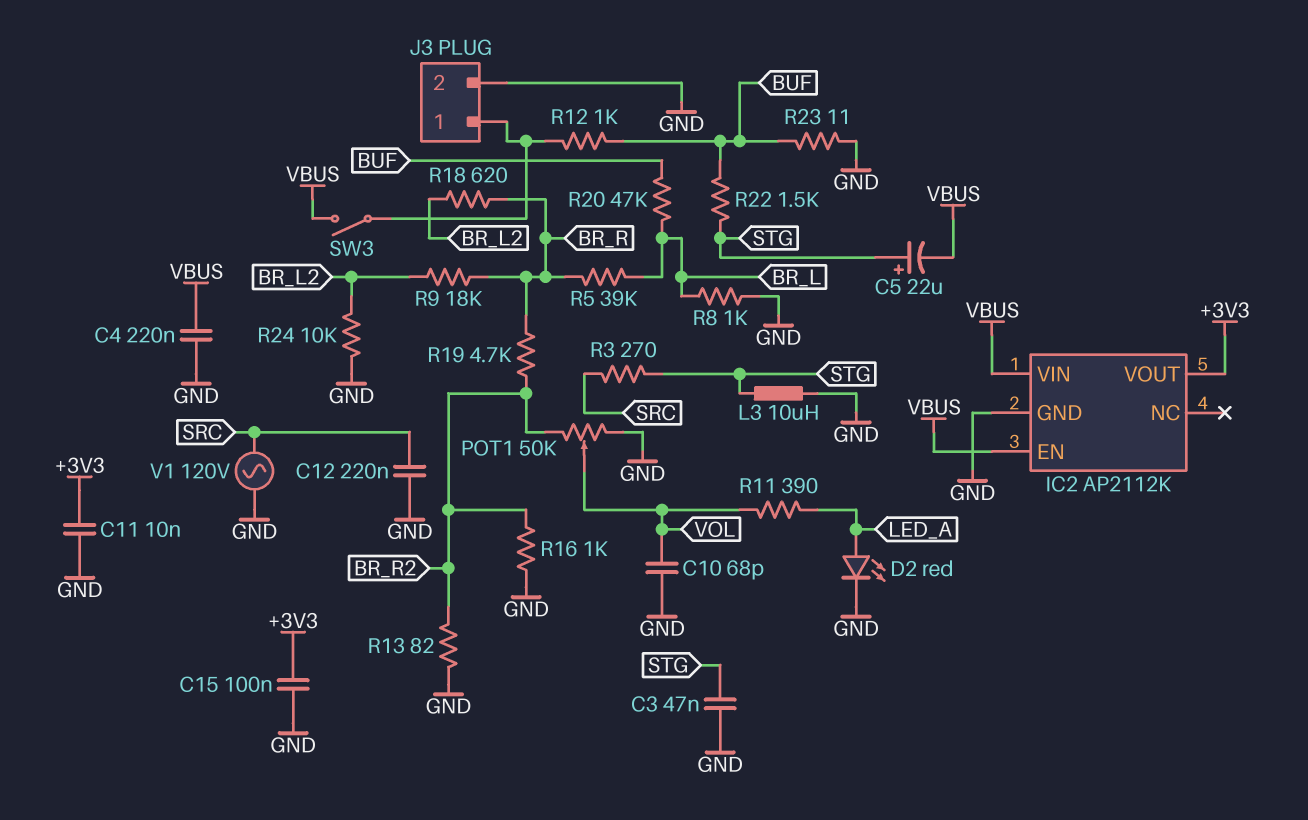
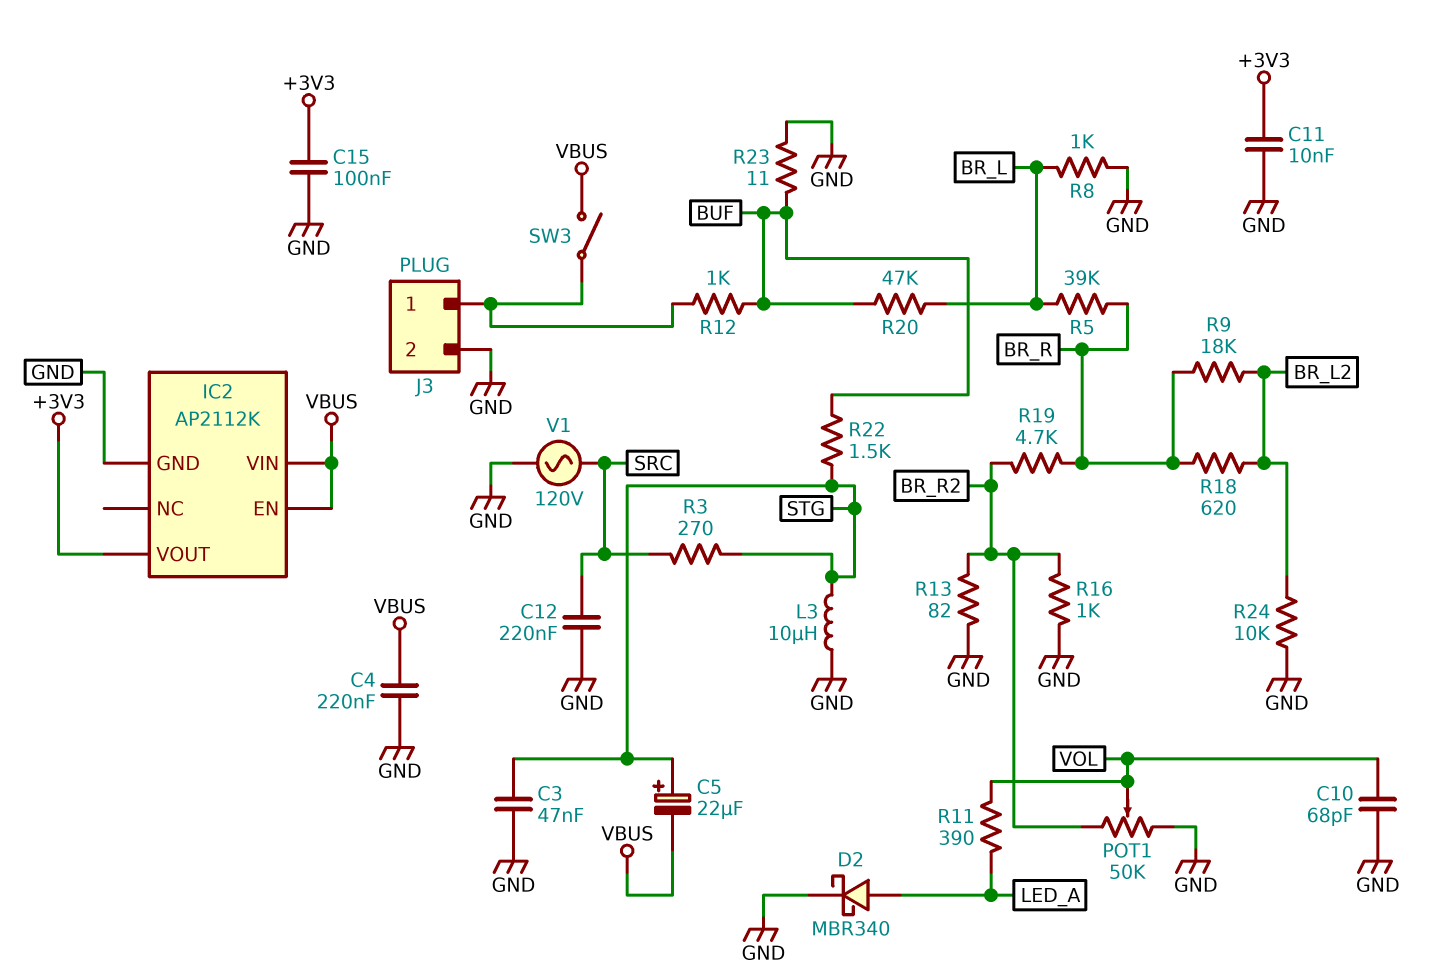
D2: LED red (A LED_A, K GND) -> schottky MBR340 (A LED_A, K GND)

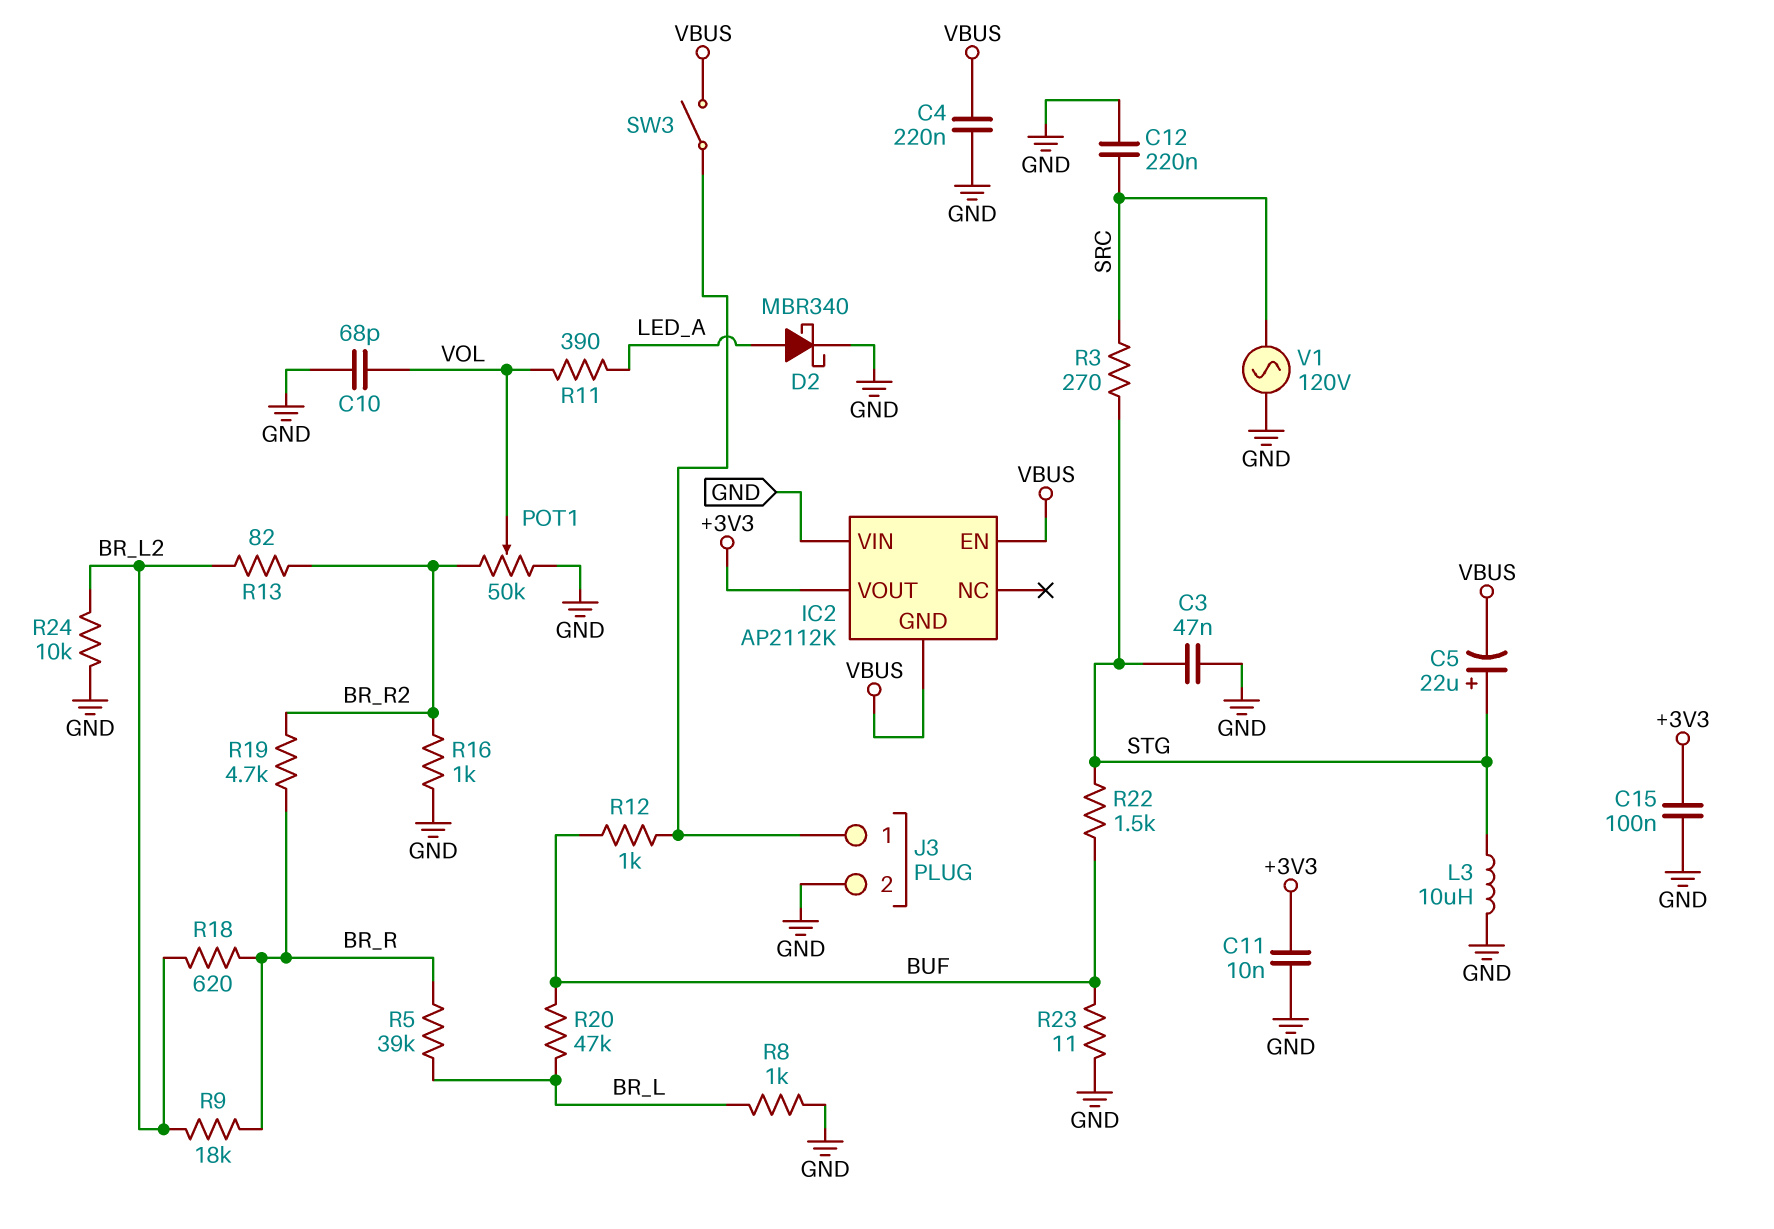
IC2 pin GND: GND -> VBUS
IC2 pin VIN: VBUS -> GND
R13: 82 (BR_R2, GND) -> 82 (BR_L2, BR_R2)

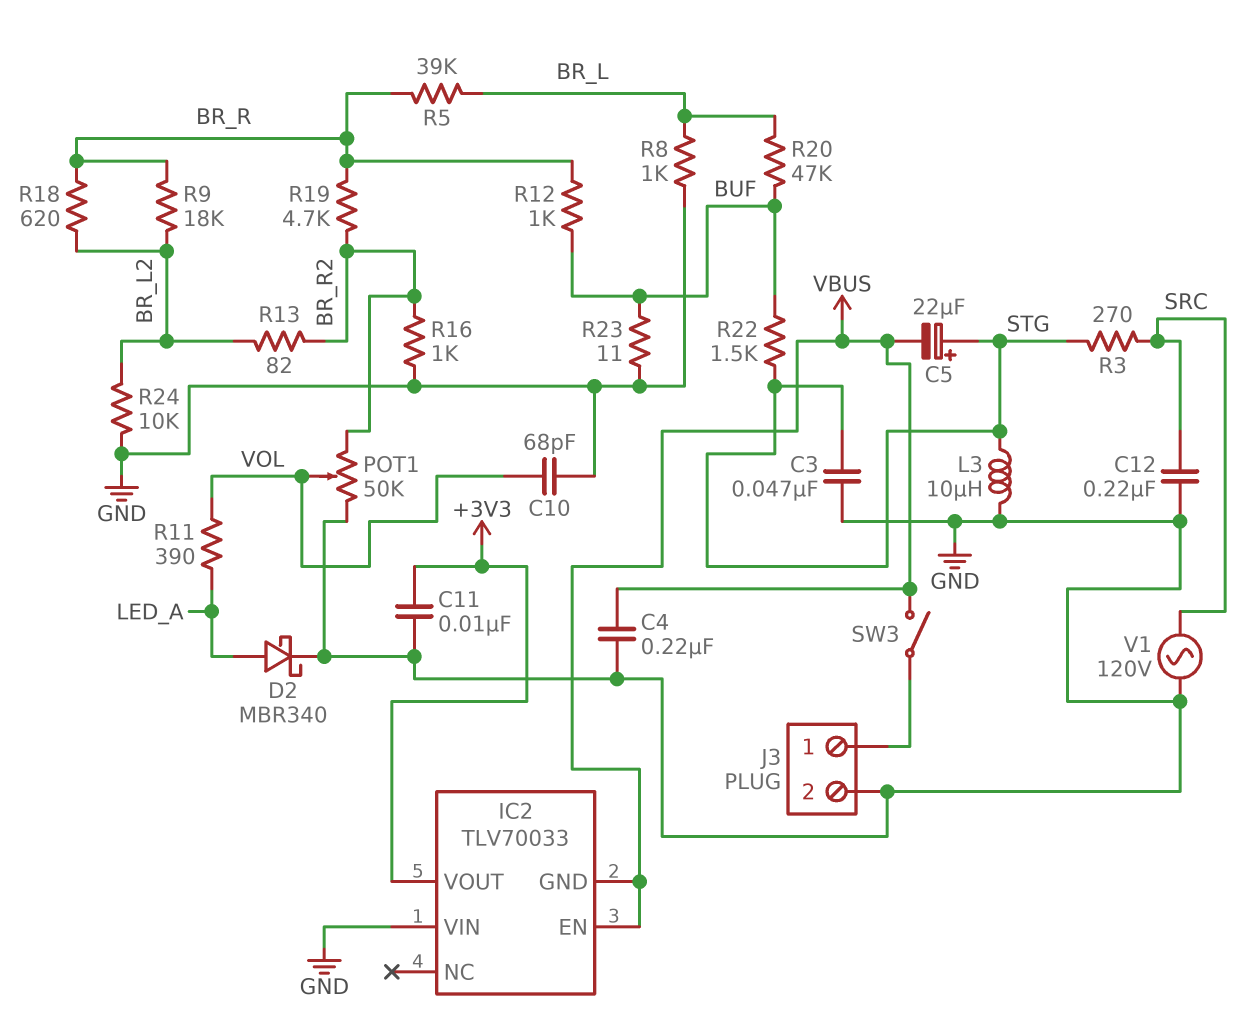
C15: 100nF (+3V3, GND) -> none
IC2: AP2112K -> TLV70033
R12: 1k (BUF, J3/1) -> 1k (BR_R, BUF)

